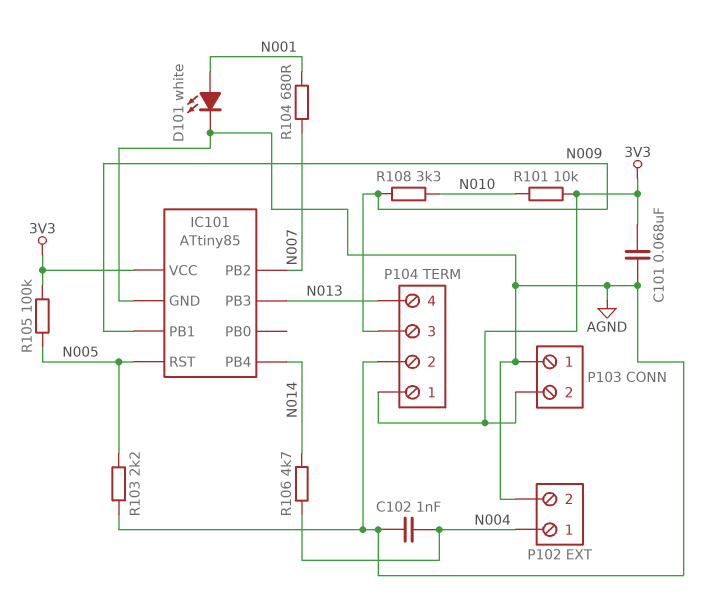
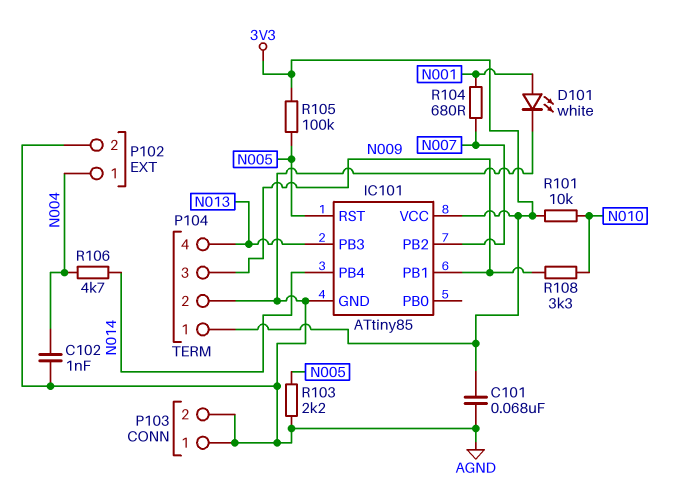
P103 pin 2: 3V3 -> AGND

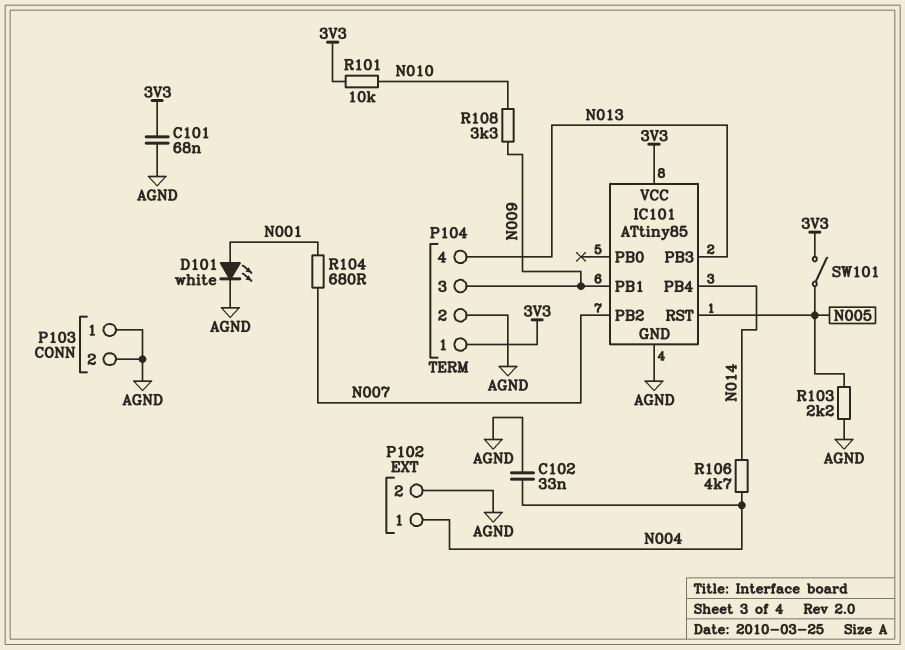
C102: 1nF (AGND, N004) -> 33nF (AGND, N004)
R105: 100k (3V3, N005) -> none
SW101: none -> switch (3V3, N005)

